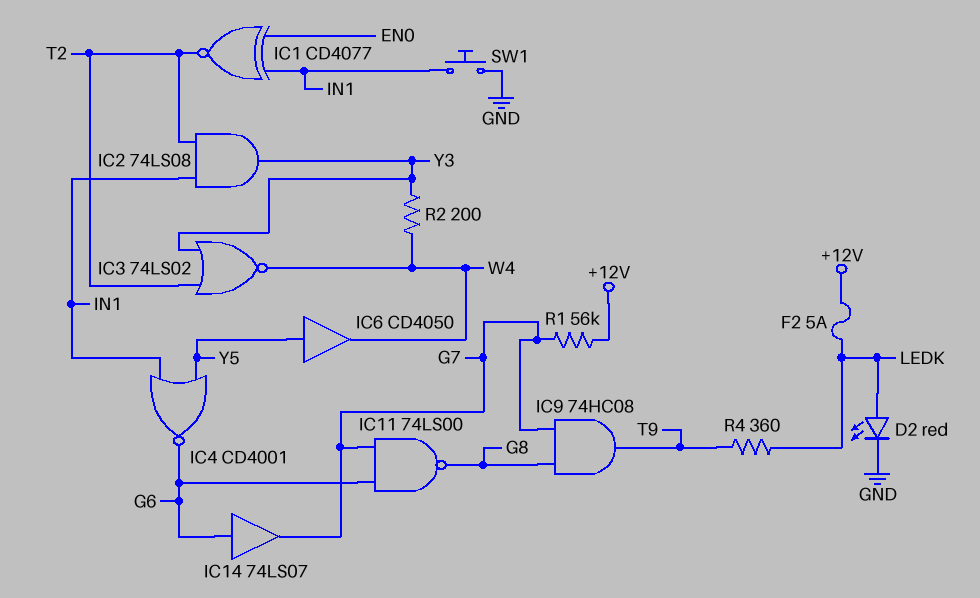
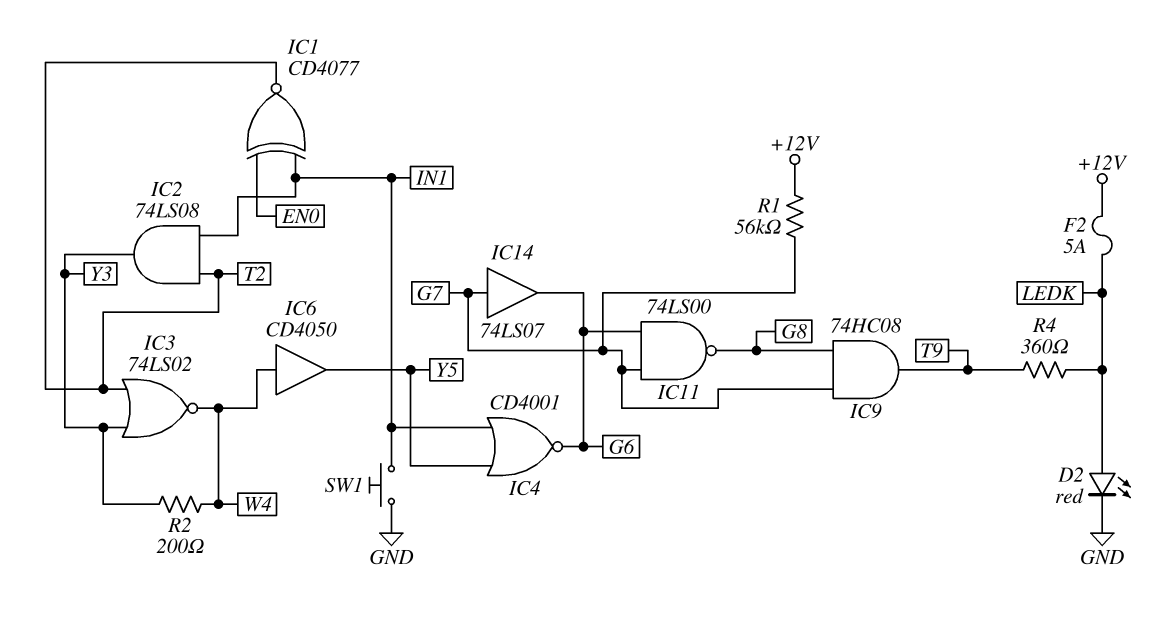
IC6: buffer CD4050 (in Y5, out W4) -> buffer CD4050 (in W4, out Y5)
IC14: buffer 74LS07 (in G6, out G7) -> buffer 74LS07 (in G7, out G6)

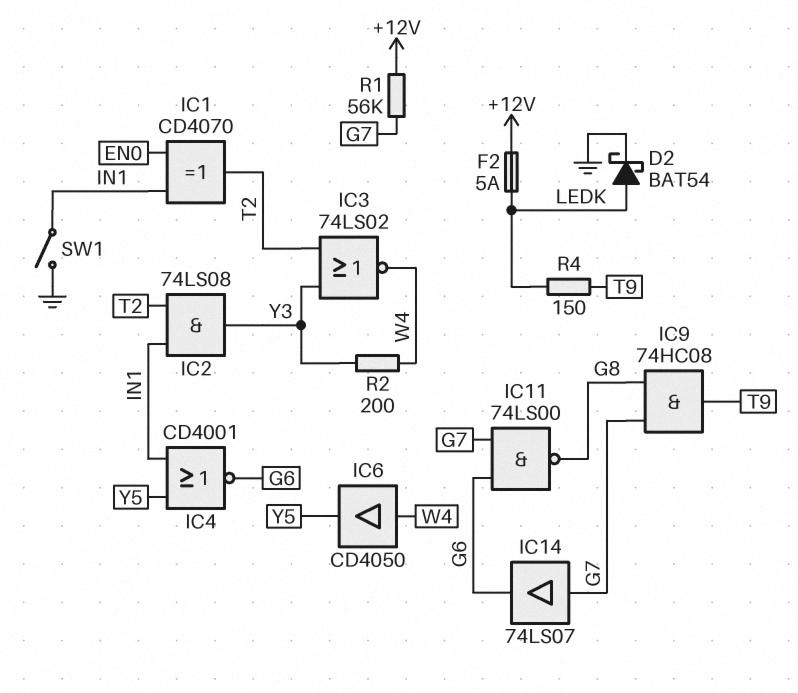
D2: LED red (A LEDK, K GND) -> schottky BAT54 (A LEDK, K GND)
IC1: XNOR CD4077 (in EN0, in IN1, out T2) -> XOR CD4070 (in EN0, in IN1, out T2)
R4: 360 (LEDK, T9) -> 150 (LEDK, T9)
SW1: button (GND, IN1) -> switch (GND, IN1)

